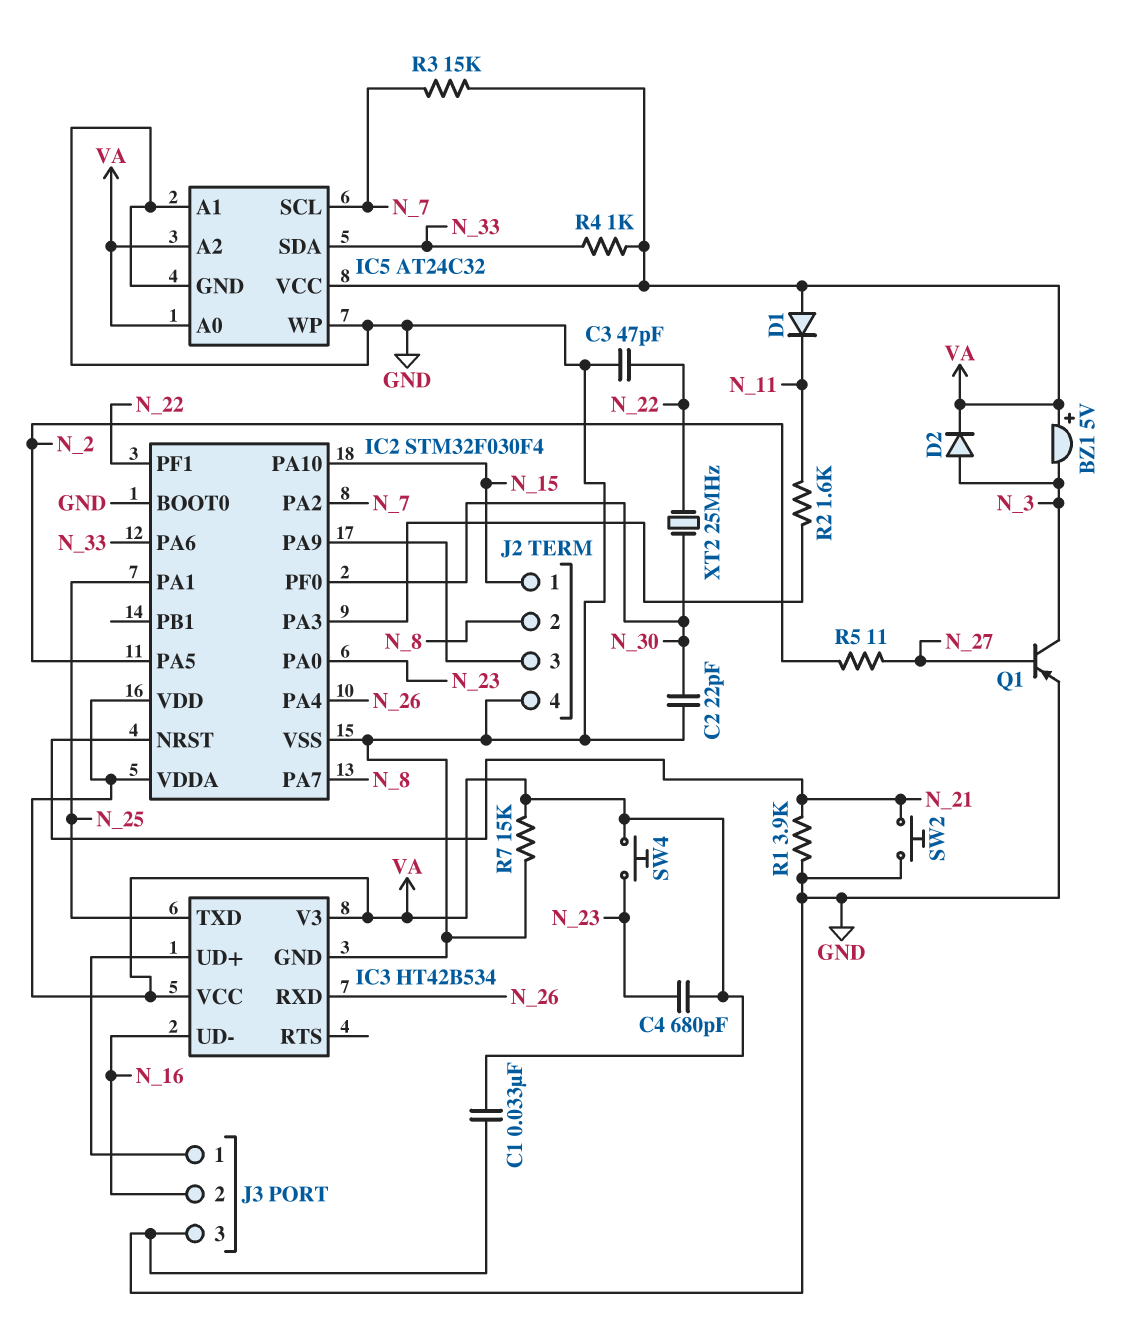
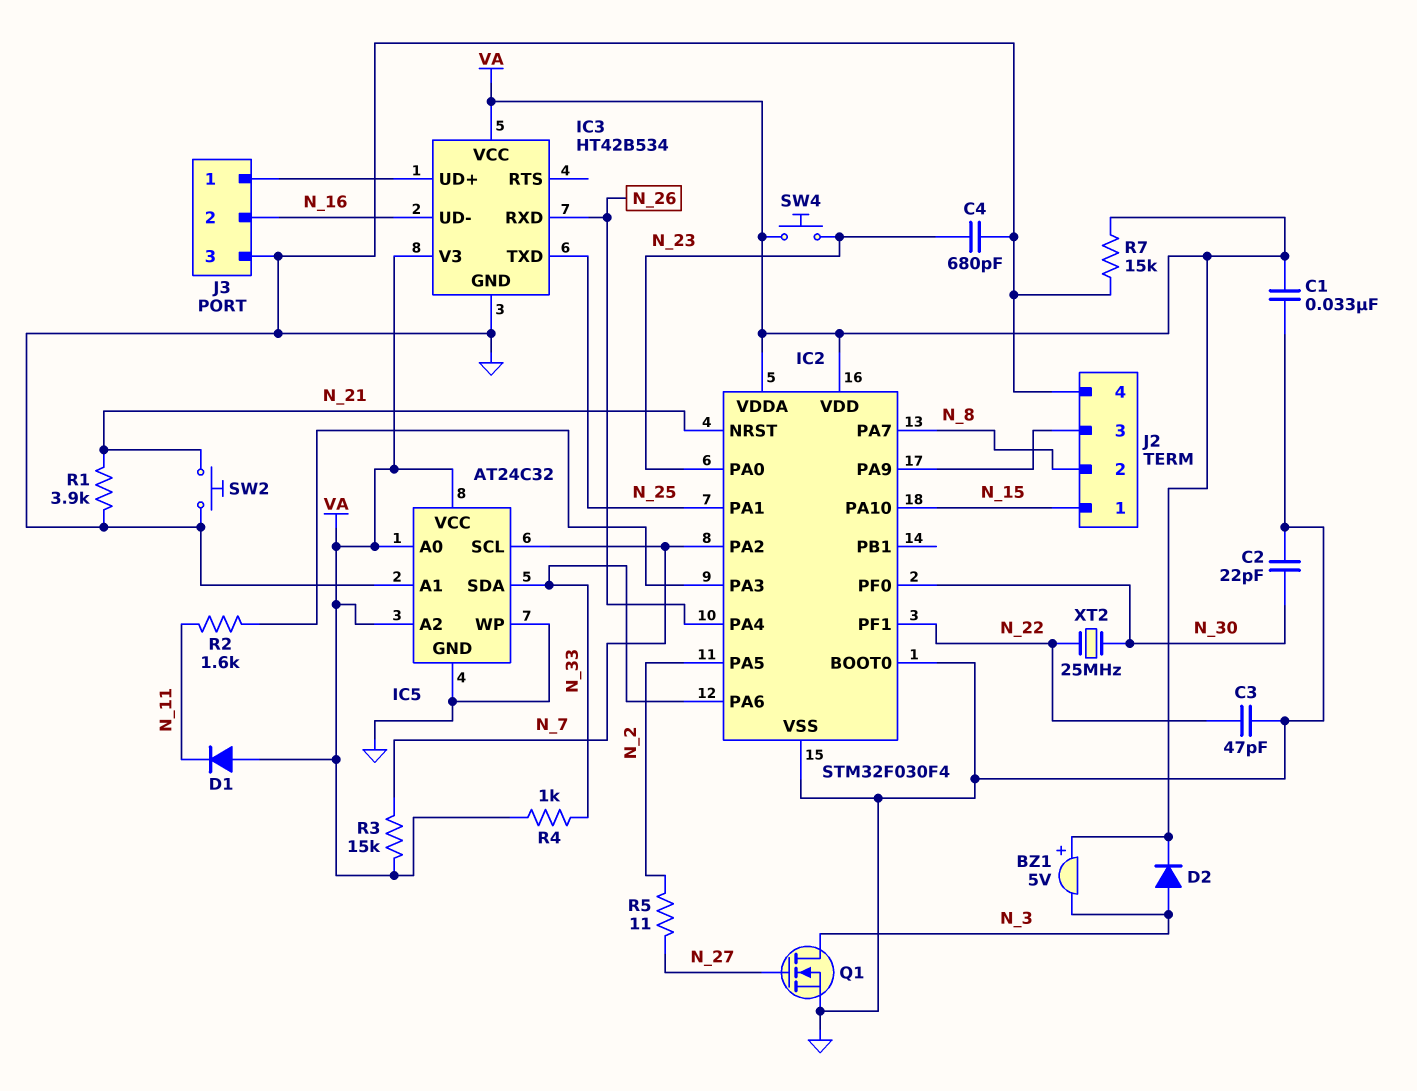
C4: 680pF (N_23, VA) -> 680pF (GND, N_23)
Q1: PNP (B N_27, C N_3, E GND) -> NMOS (G N_27, D N_3, S GND)

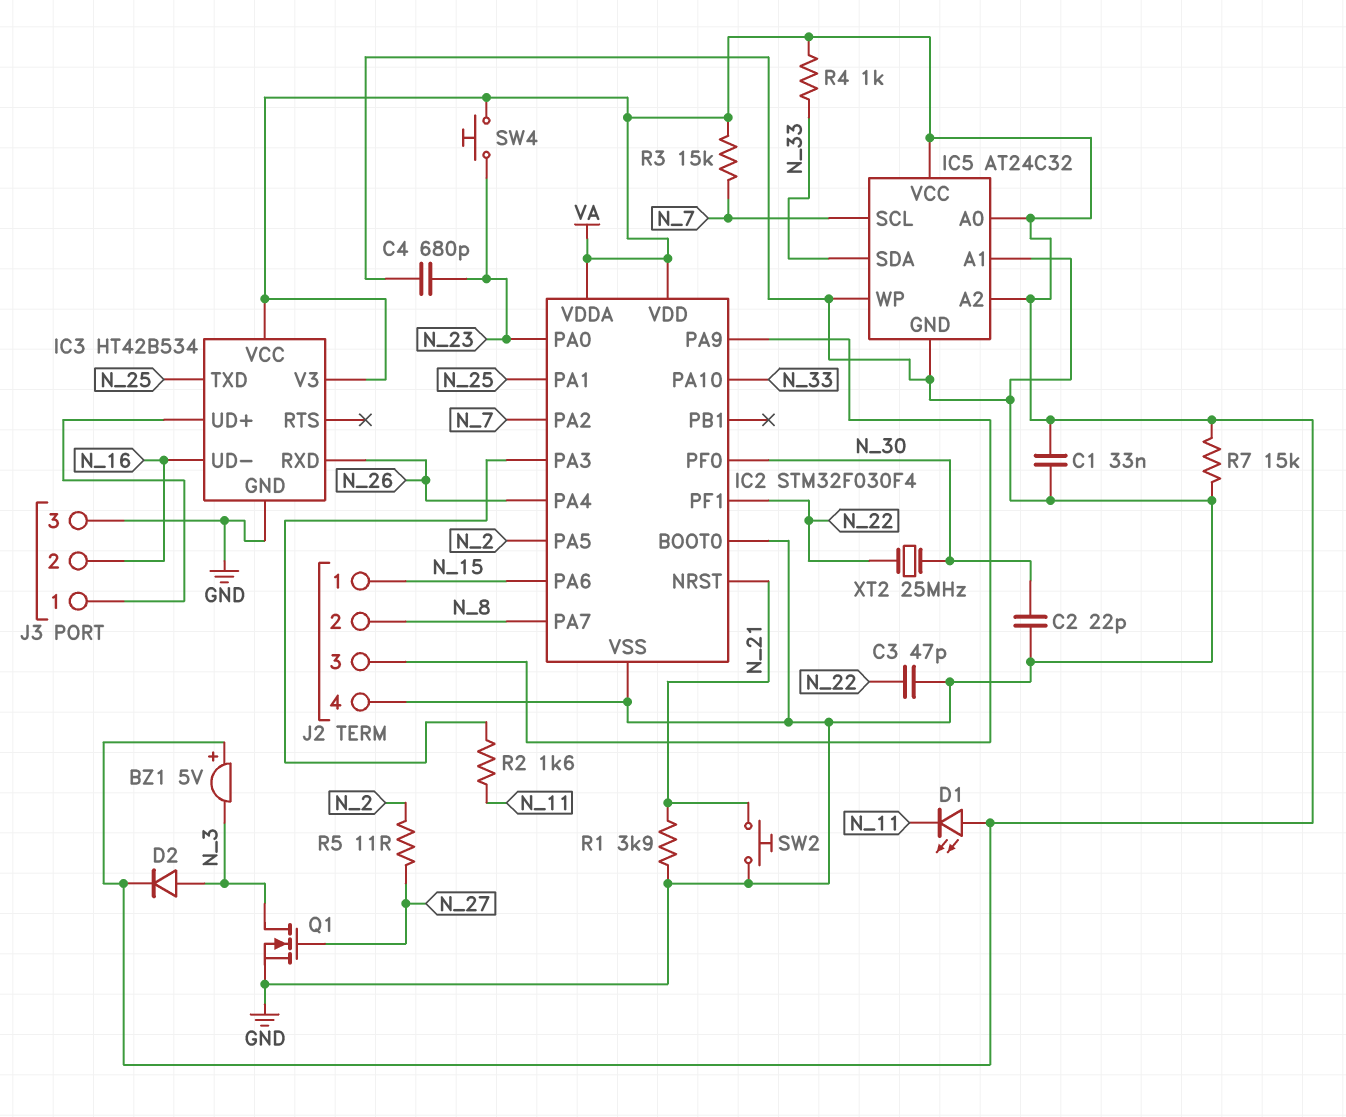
D1: diode (A VA, K N_11) -> LED (A VA, K N_11)
IC2 pin PA6: N_33 -> N_15
IC2 pin PA10: N_15 -> N_33

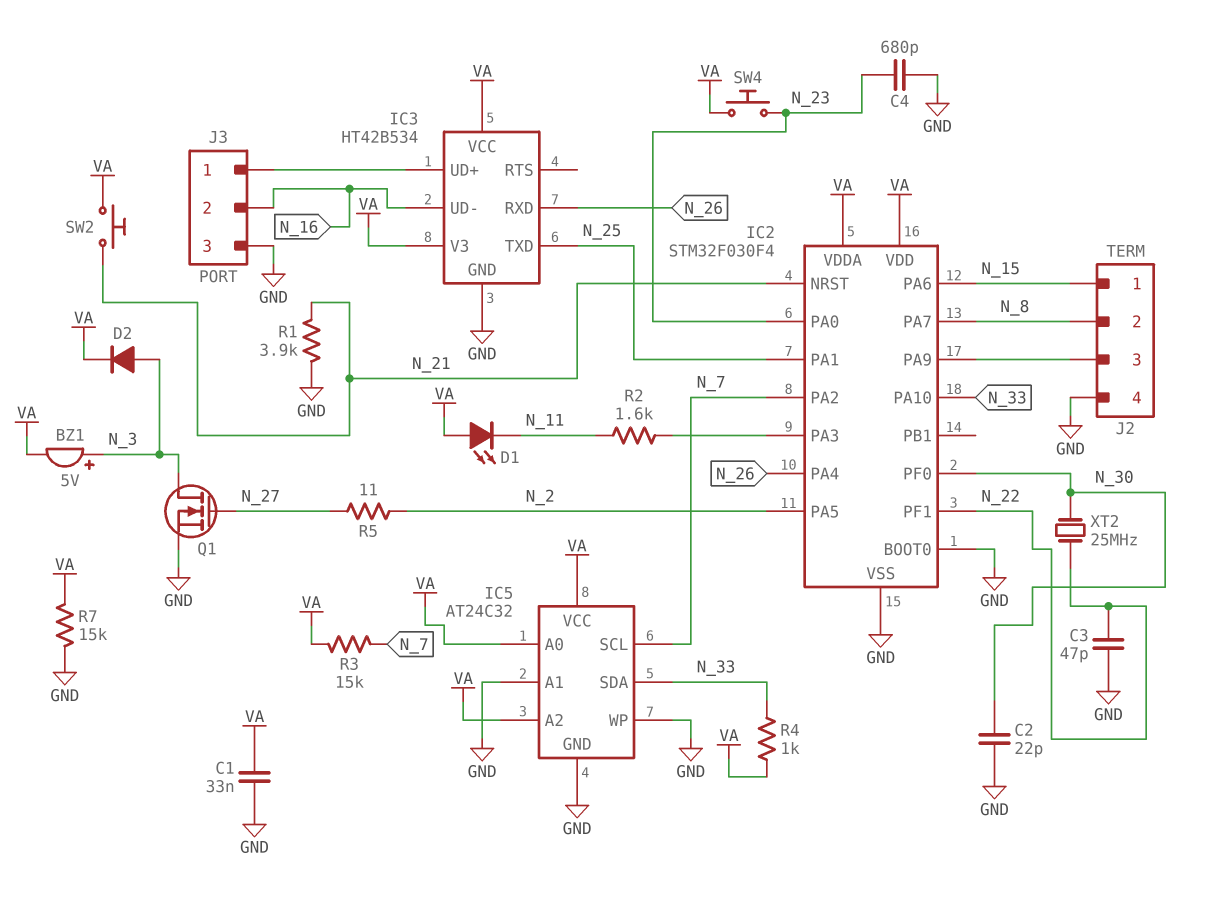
BZ1: buzzer 5V (plus VA, minus N_3) -> buzzer 5V (plus N_3, minus VA)
SW2: button (GND, N_21) -> button (N_21, VA)

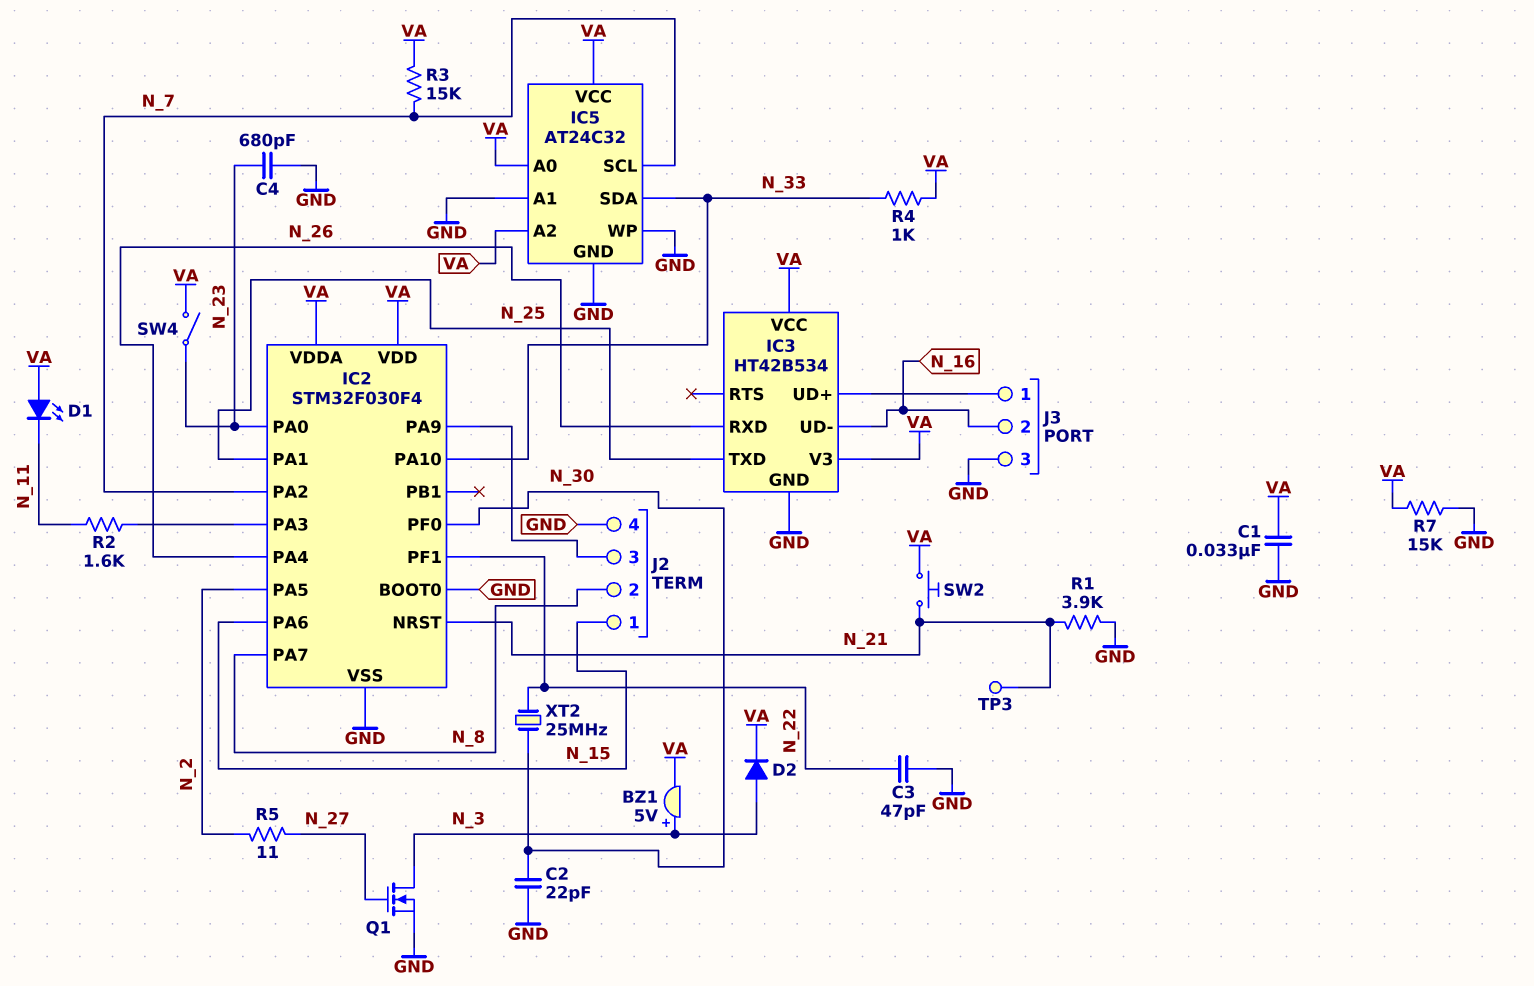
SW4: button (N_23, VA) -> switch (N_23, VA)
TP3: none -> test point (N_21)

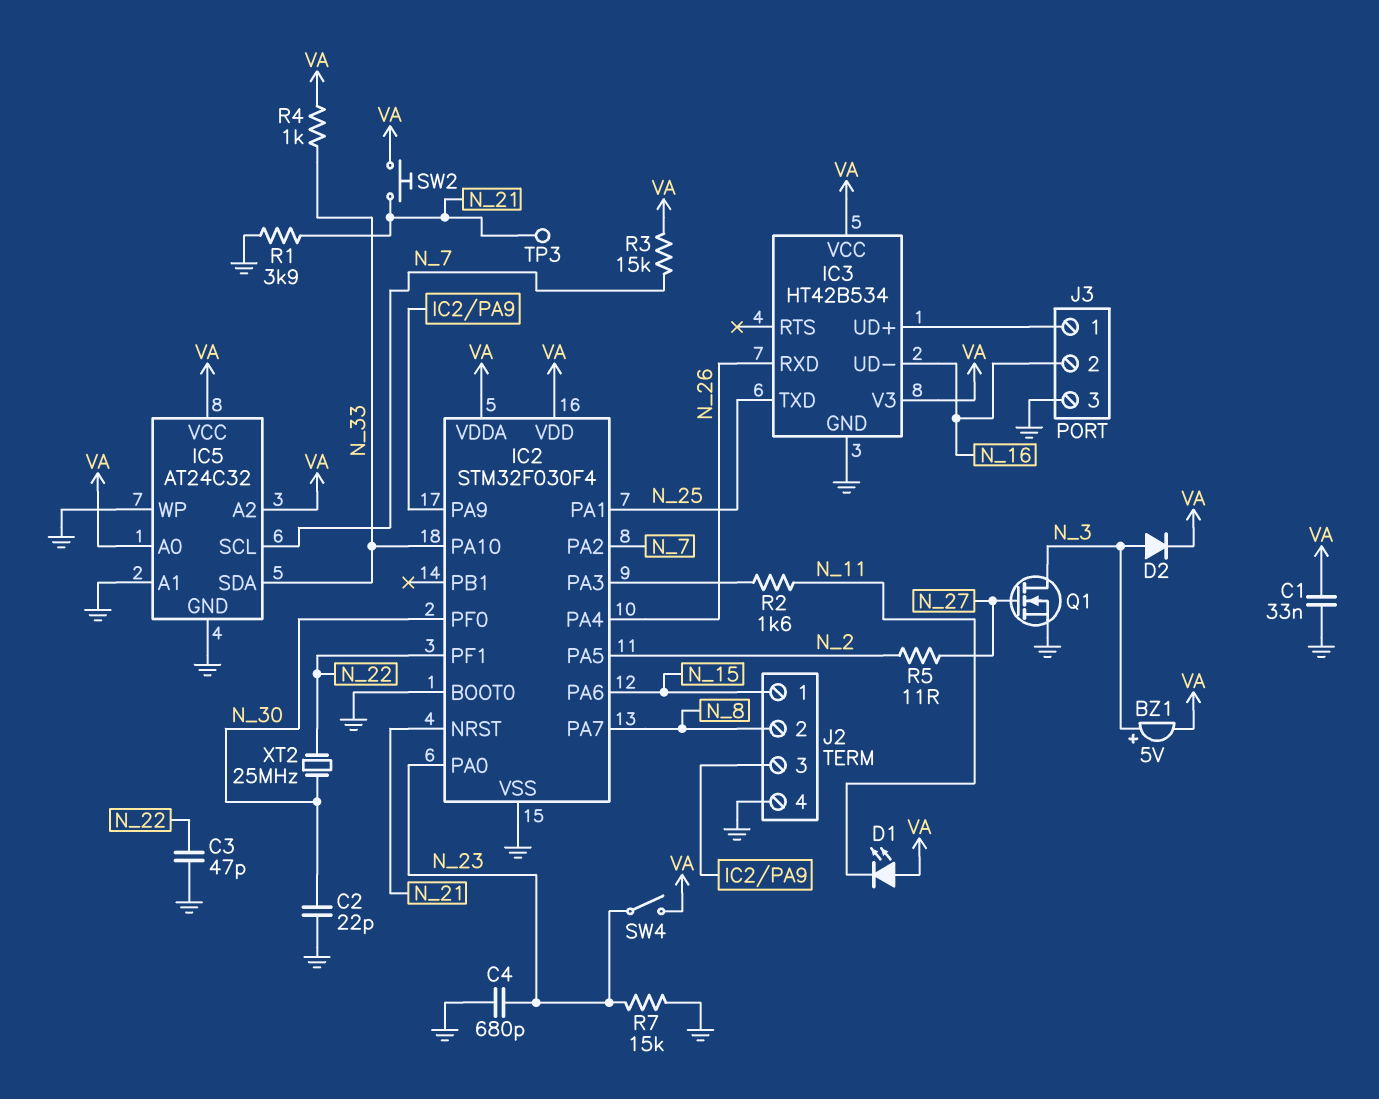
R7: 15k (GND, VA) -> 15k (GND, N_23)

